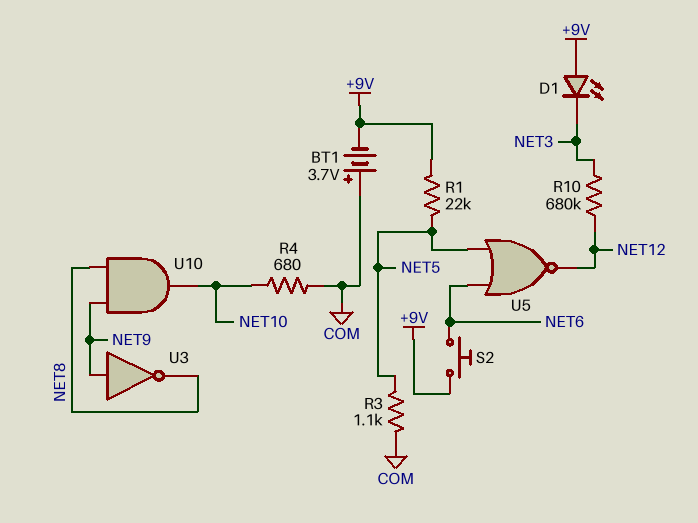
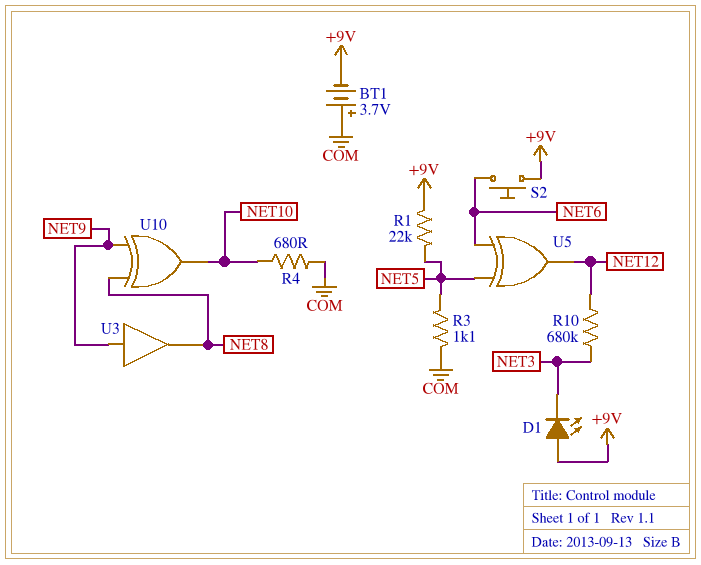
U3: NOT (in NET9, out NET8) -> buffer (in NET9, out NET8)
U5: NOR (in NET5, in NET6, out NET12) -> XOR (in NET5, in NET6, out NET12)
U10: AND (in NET8, in NET9, out NET10) -> XOR (in NET8, in NET9, out NET10)

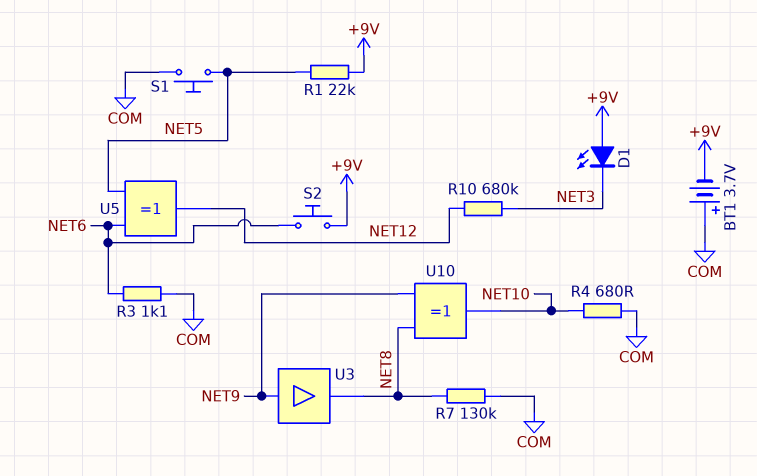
R3: 1.1k (COM, NET5) -> 1.1k (COM, NET6)
R7: none -> 130k (COM, NET8)
S1: none -> button (COM, NET5)

